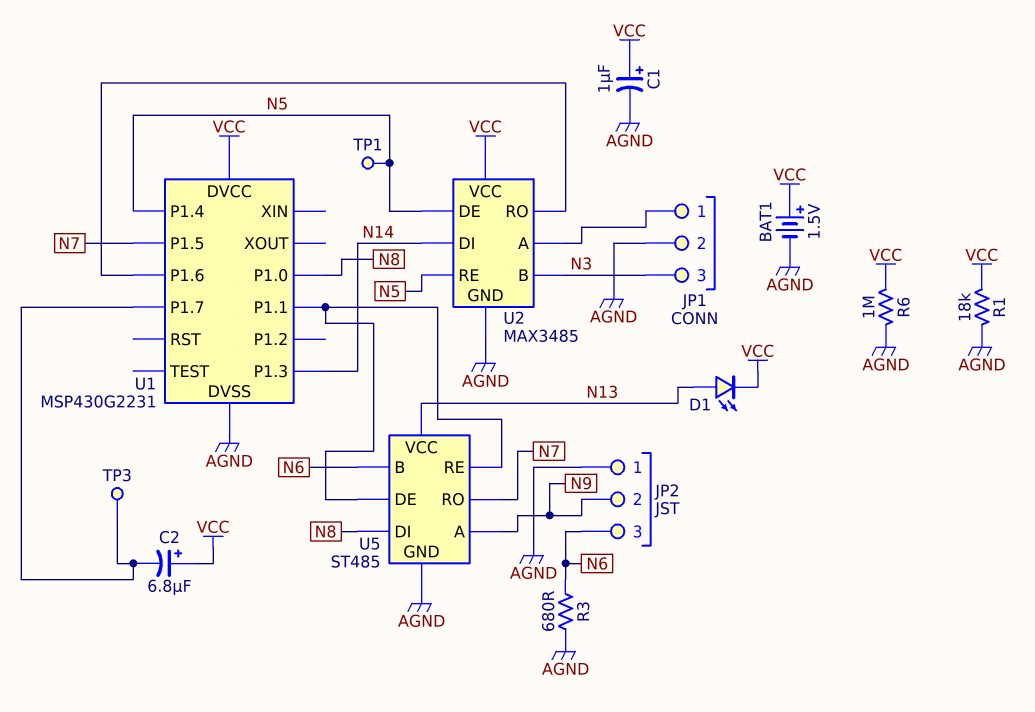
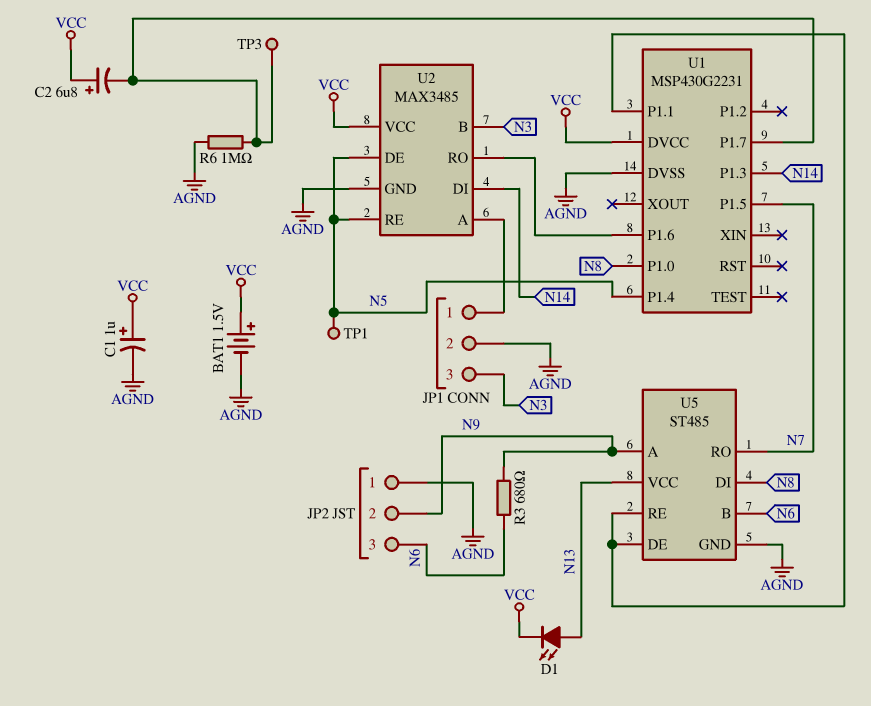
R1: 18k (AGND, VCC) -> none
R3: 680 (AGND, N6) -> 680 (N6, N9)
R6: 1M (AGND, VCC) -> 1M (AGND, U1/P1.7)

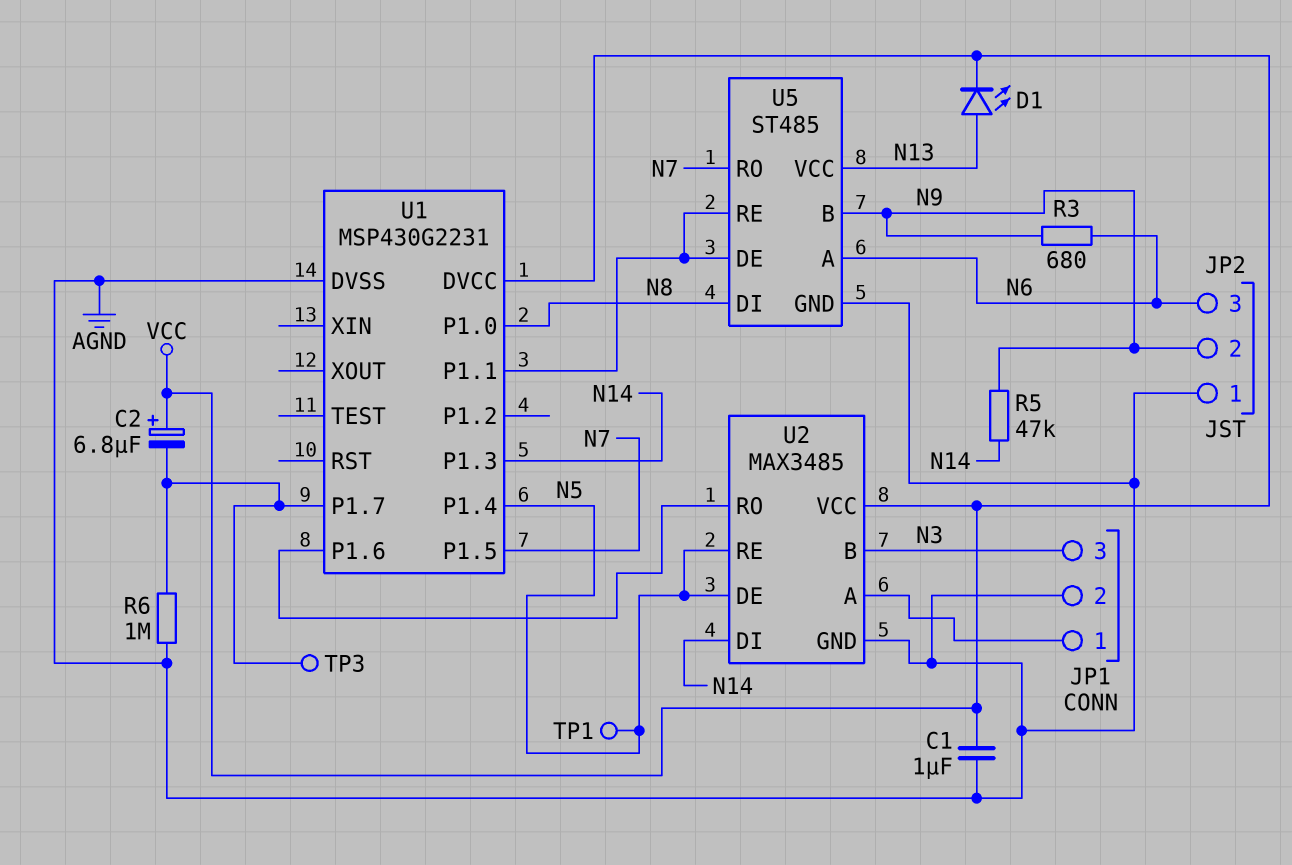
BAT1: 1.5V (plus VCC, minus AGND) -> none
C1: 1uF (plus VCC, minus AGND) -> 1uF (AGND, VCC)
R5: none -> 47k (N9, N14)
U5 pin A: N9 -> N6
U5 pin B: N6 -> N9

